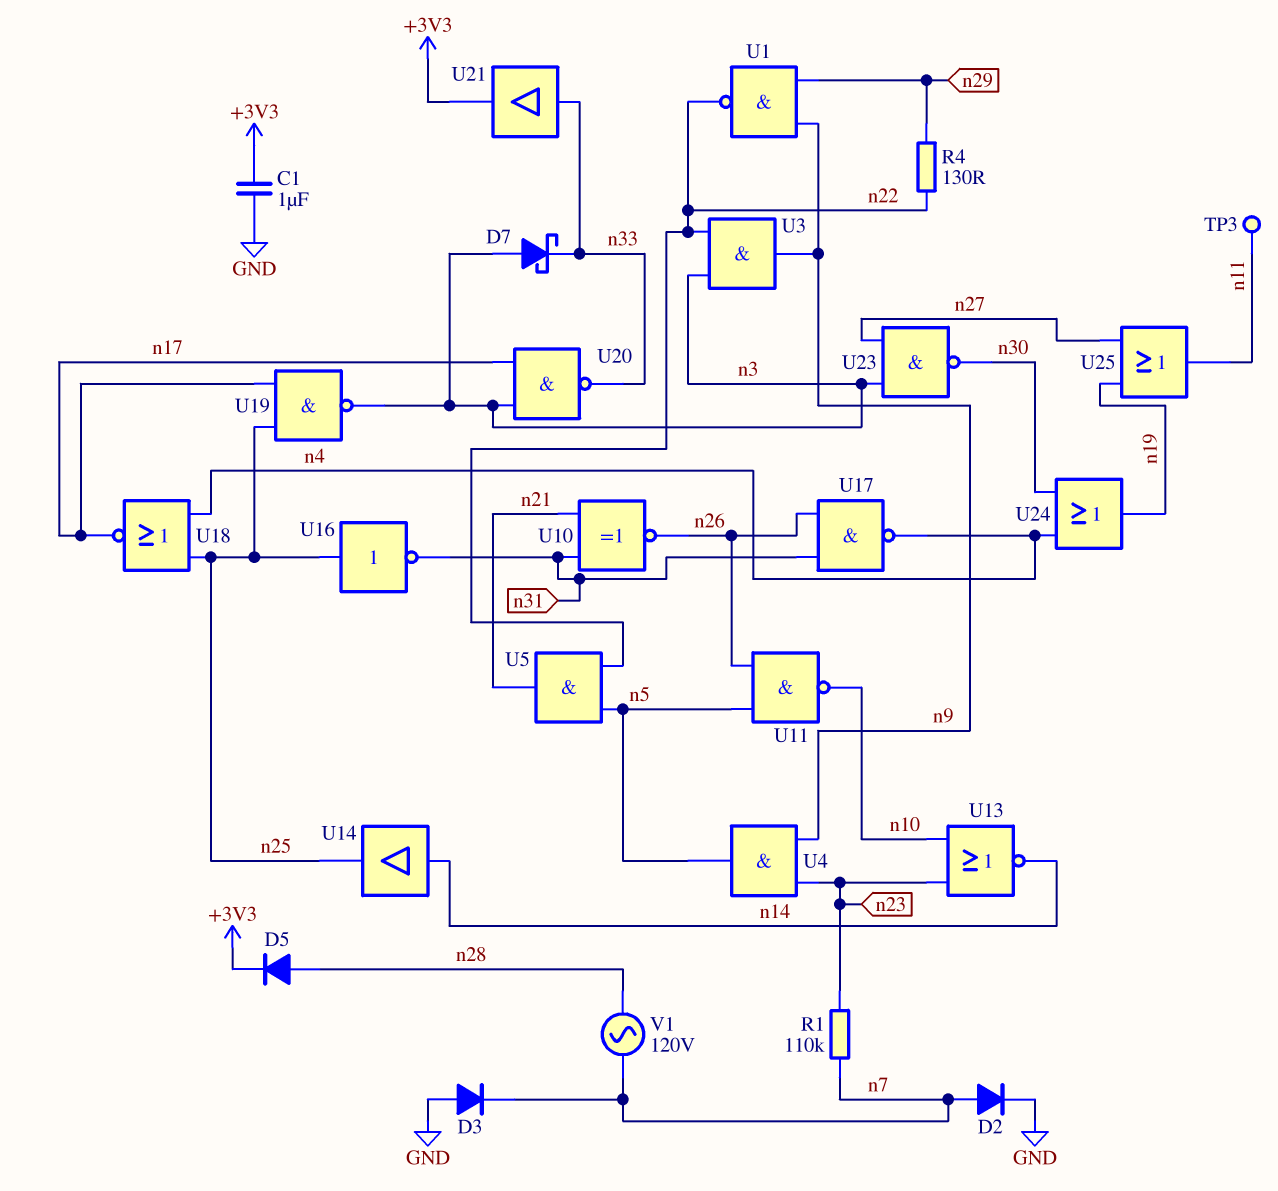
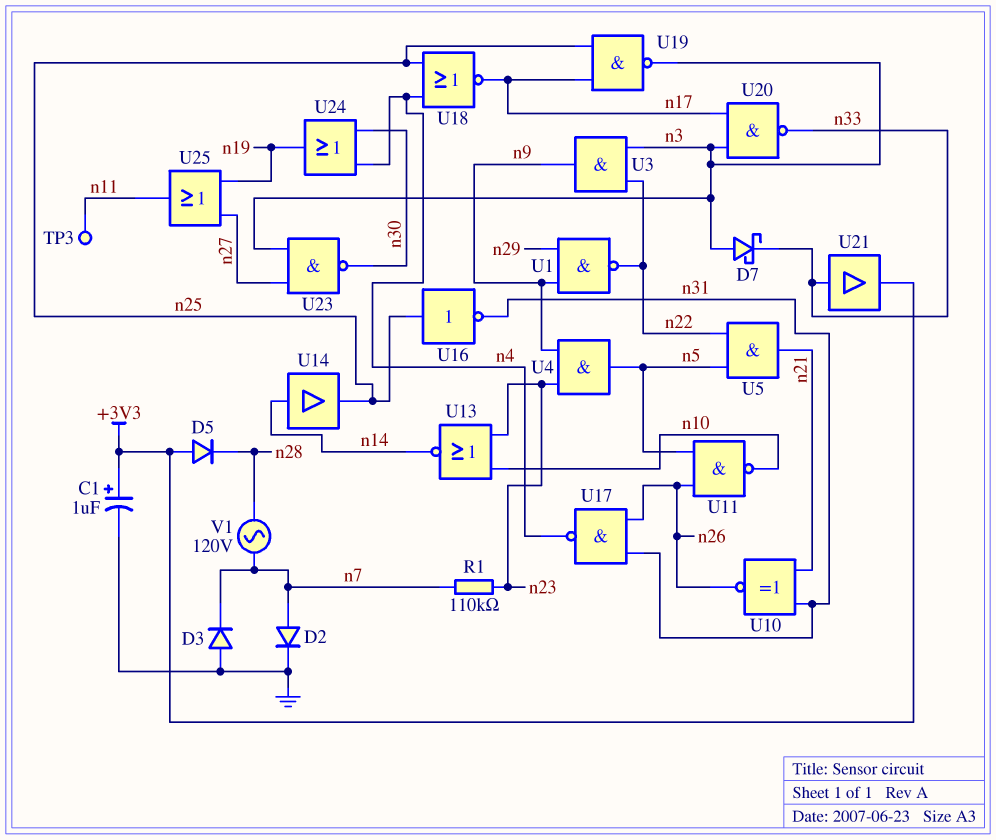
C1: 1uF (+3V3, GND) -> 1uF (plus +3V3, minus GND)
D5: diode (A n28, K +3V3) -> diode (A +3V3, K n28)
R4: 130 (n22, n29) -> none

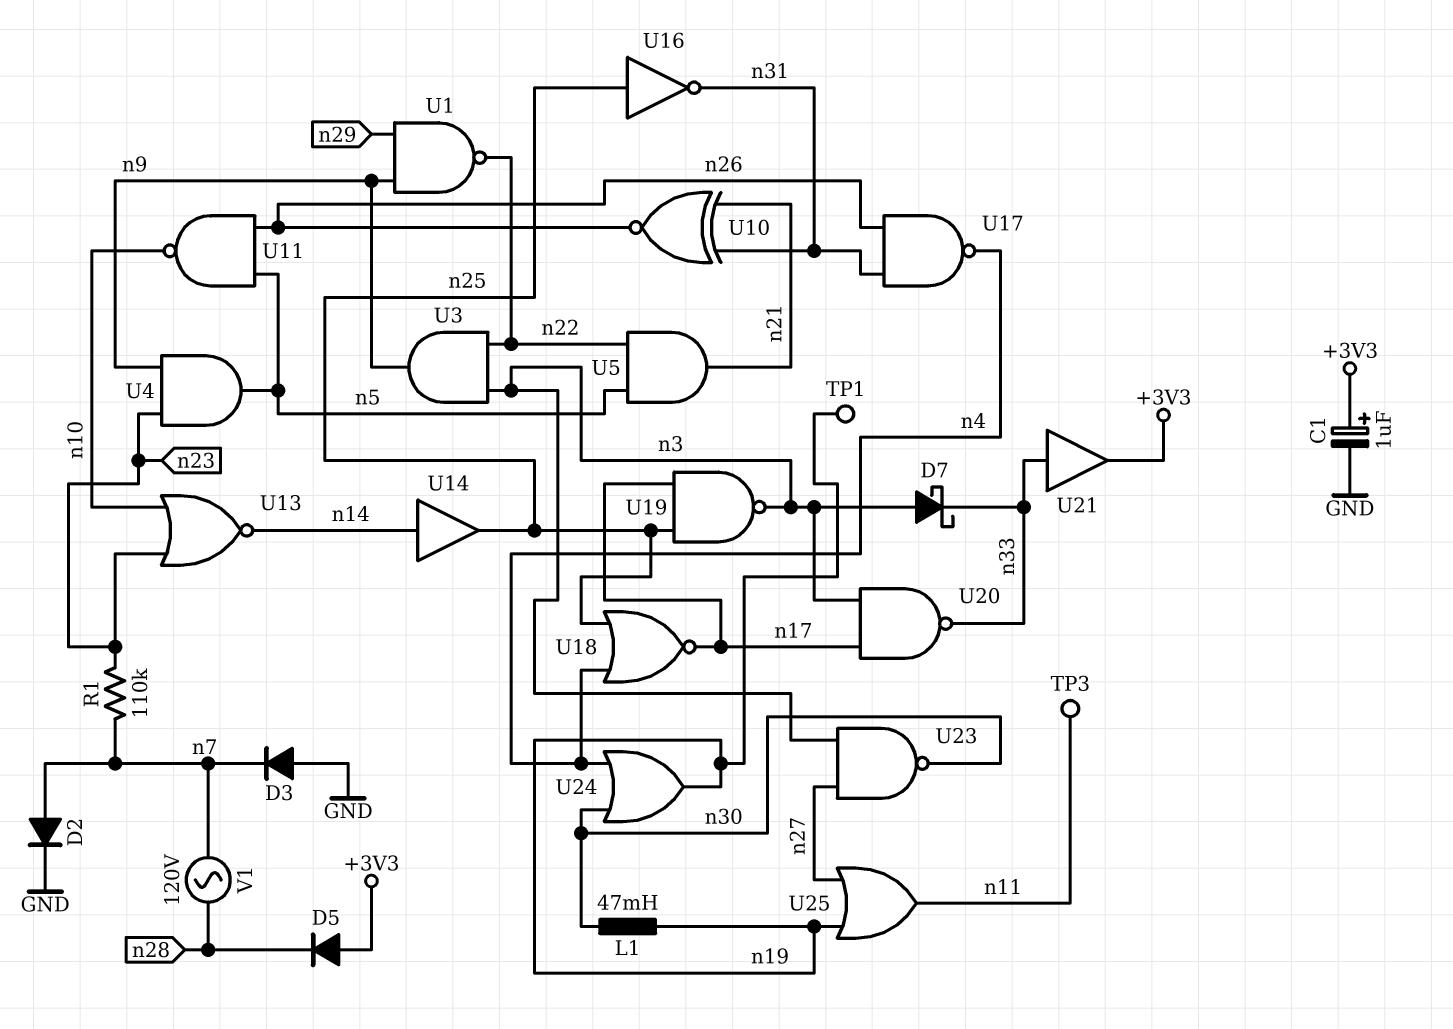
L1: none -> 47mH (n19, n30)
TP1: none -> test point (n19)

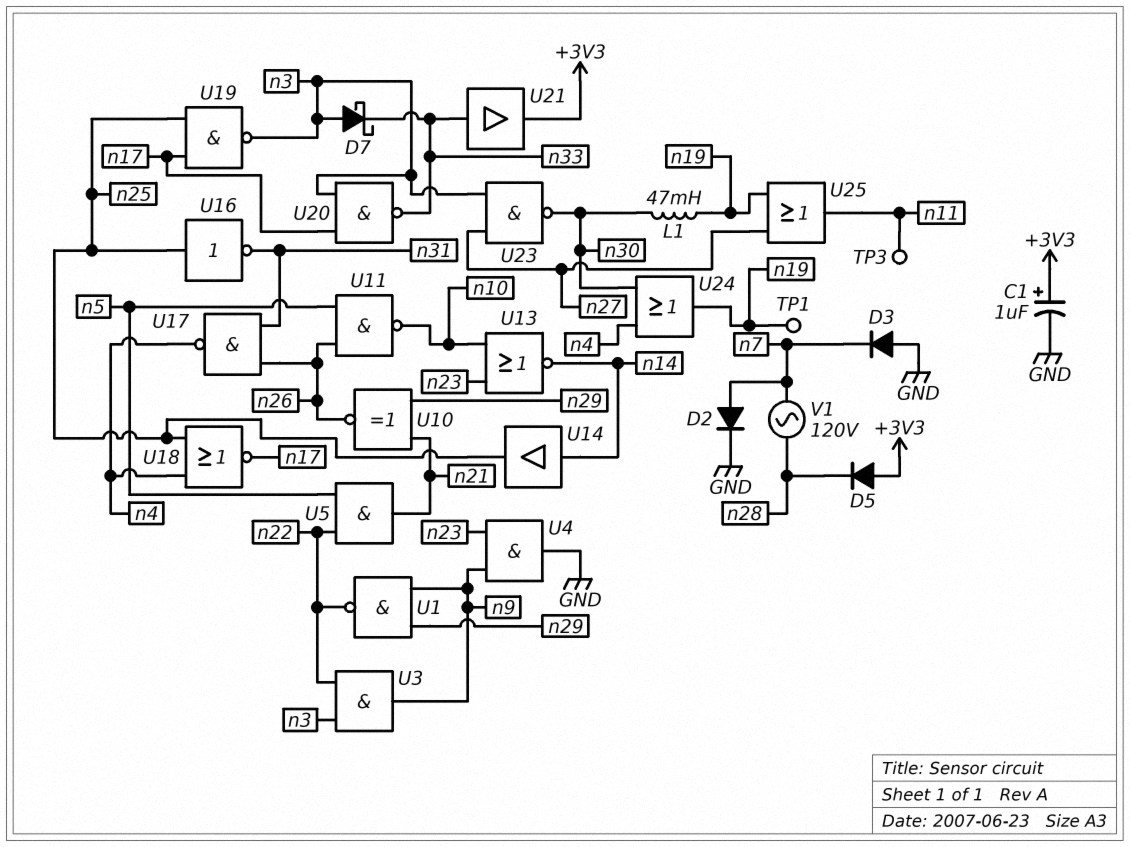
R1: 110k (n7, n23) -> none
U4: AND (in n9, in n23, out n5) -> AND (in n9, in n23, out GND)
U10: XNOR (in n21, in n31, out n26) -> XNOR (in n21, in n29, out n26)

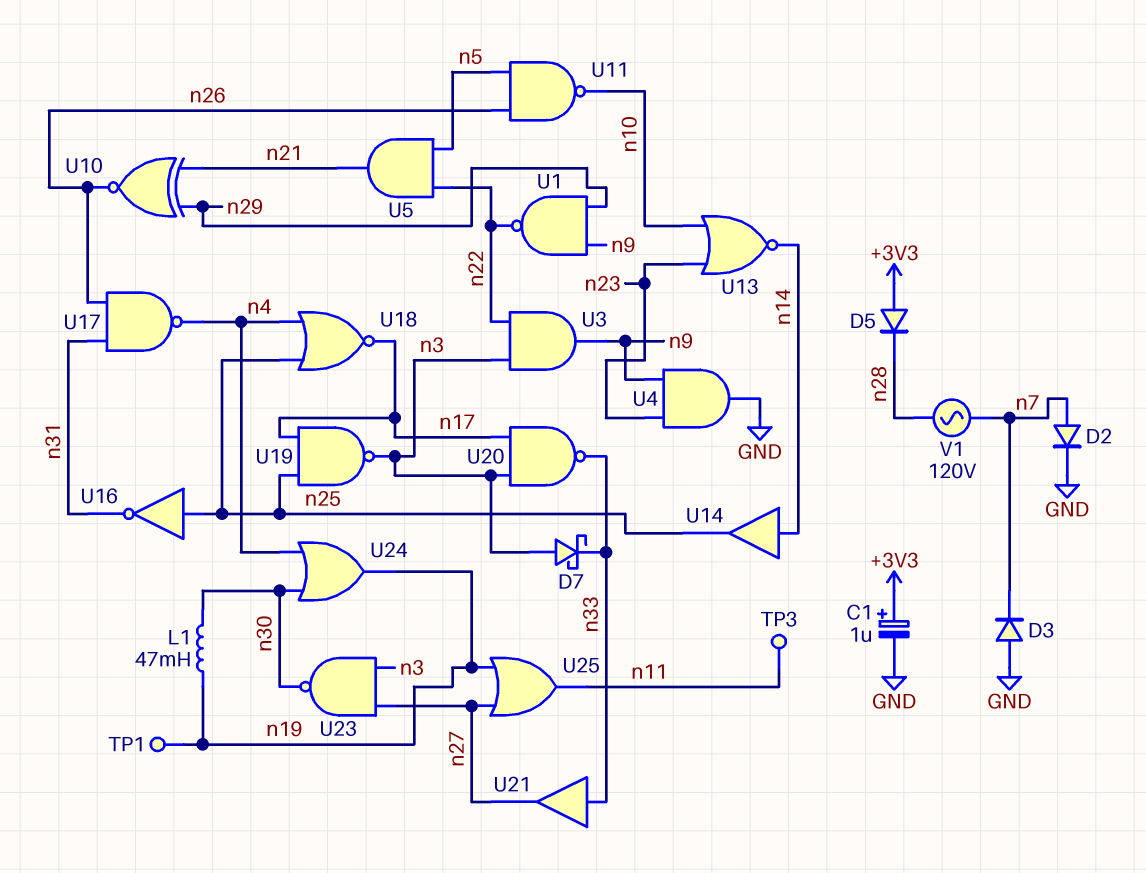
U21: buffer (in n33, out +3V3) -> buffer (in n33, out n27)

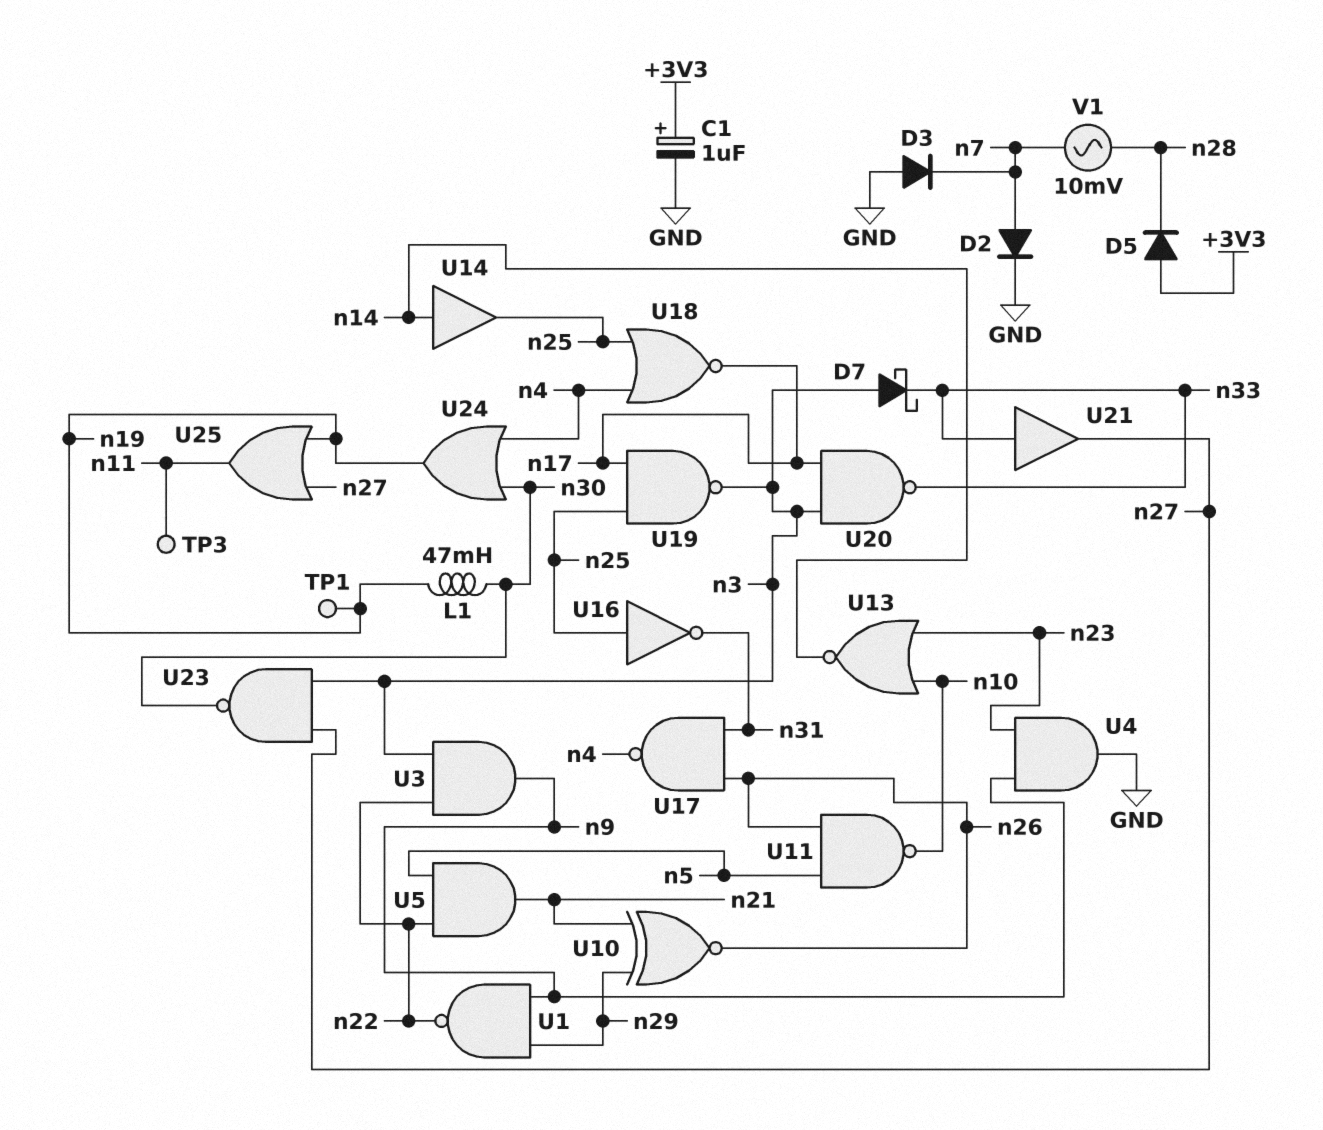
V1: AC 120V (n7, n28) -> AC 10mV (n7, n28)

